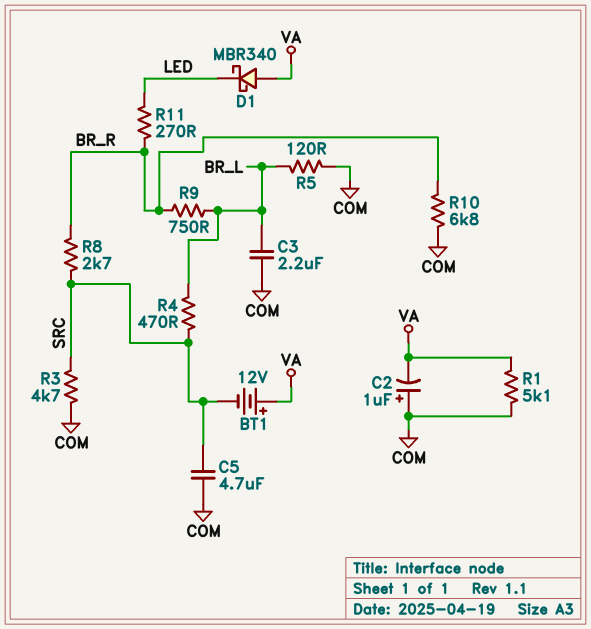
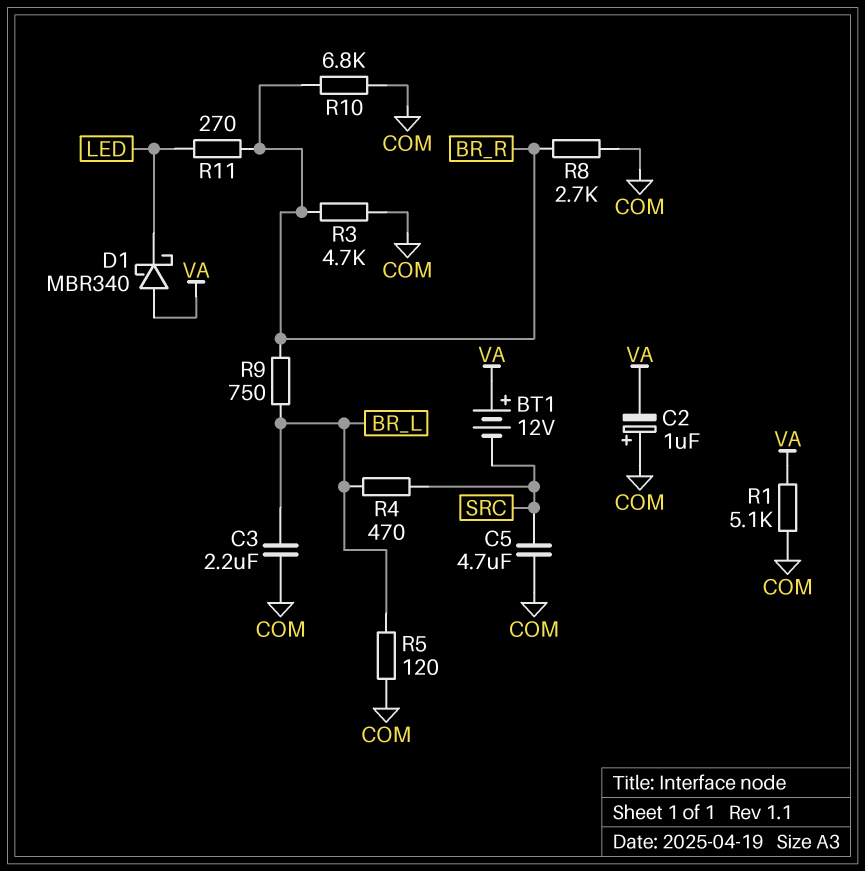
R3: 4.7k (COM, SRC) -> 4.7k (BR_R, COM)
R8: 2.7k (BR_R, SRC) -> 2.7k (BR_R, COM)

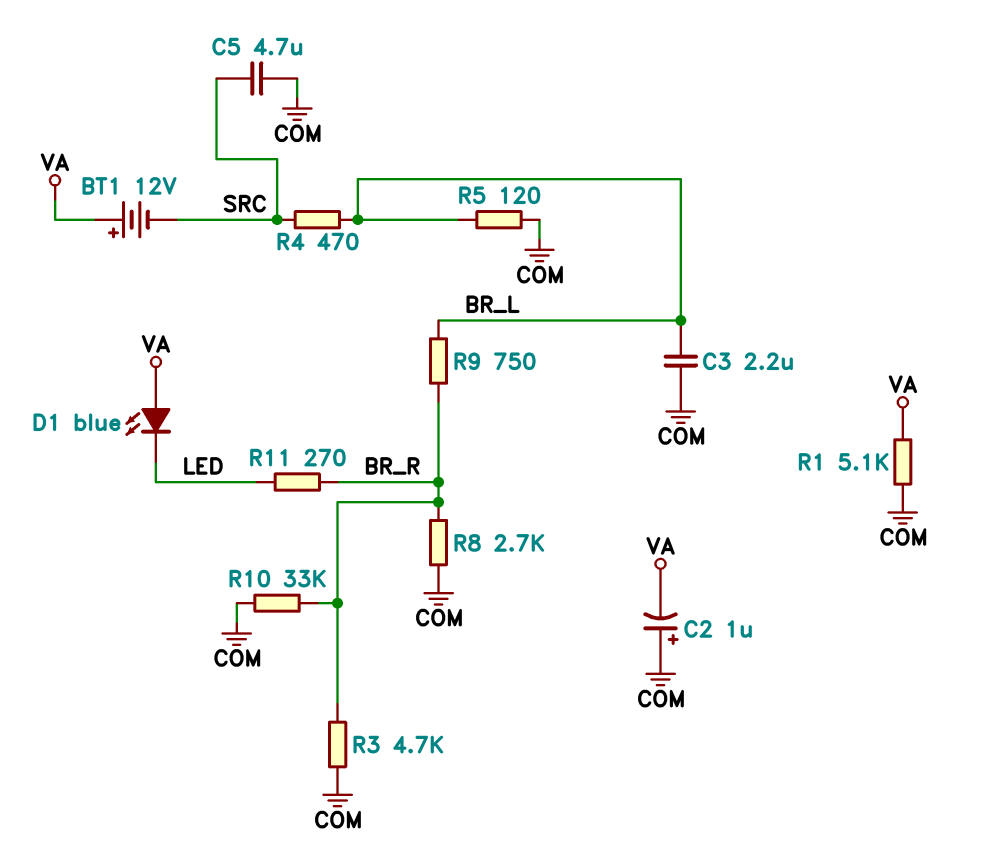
D1: schottky MBR340 (A VA, K LED) -> LED blue (A VA, K LED)
R10: 6.8k (BR_R, COM) -> 33k (BR_R, COM)

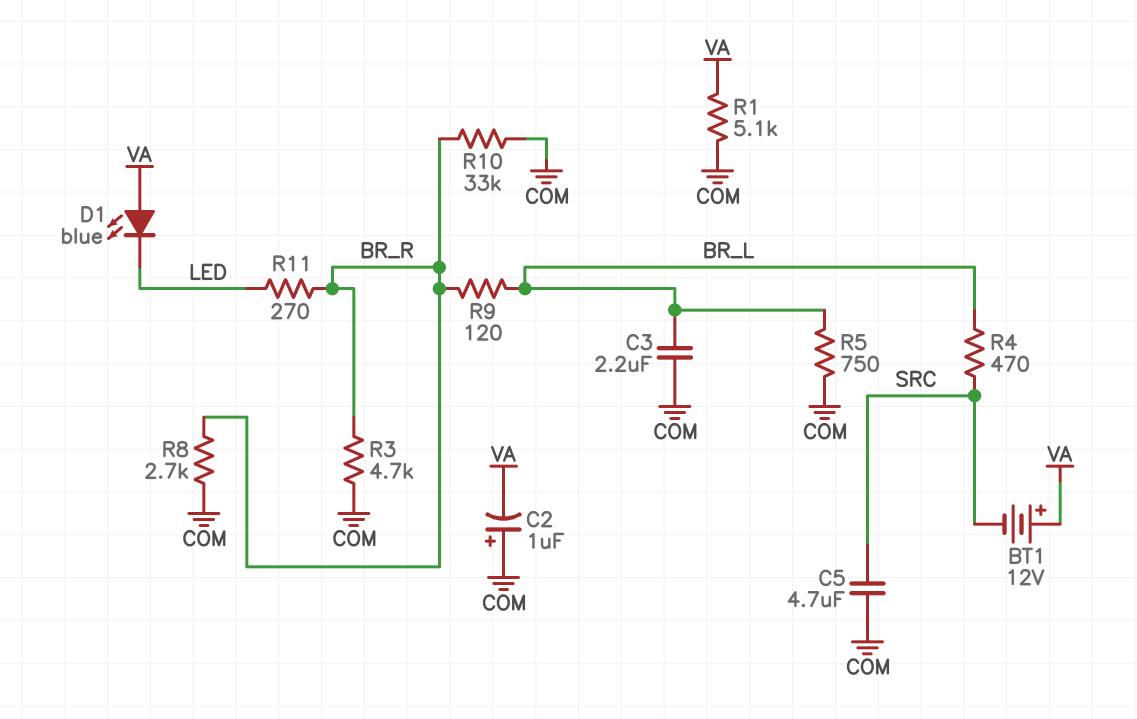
R5: 120 (BR_L, COM) -> 750 (BR_L, COM)
R9: 750 (BR_L, BR_R) -> 120 (BR_L, BR_R)

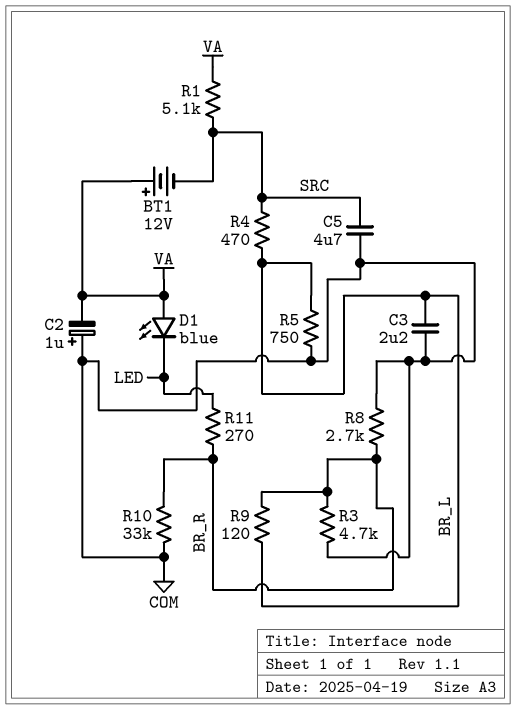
R1: 5.1k (COM, VA) -> 5.1k (SRC, VA)

